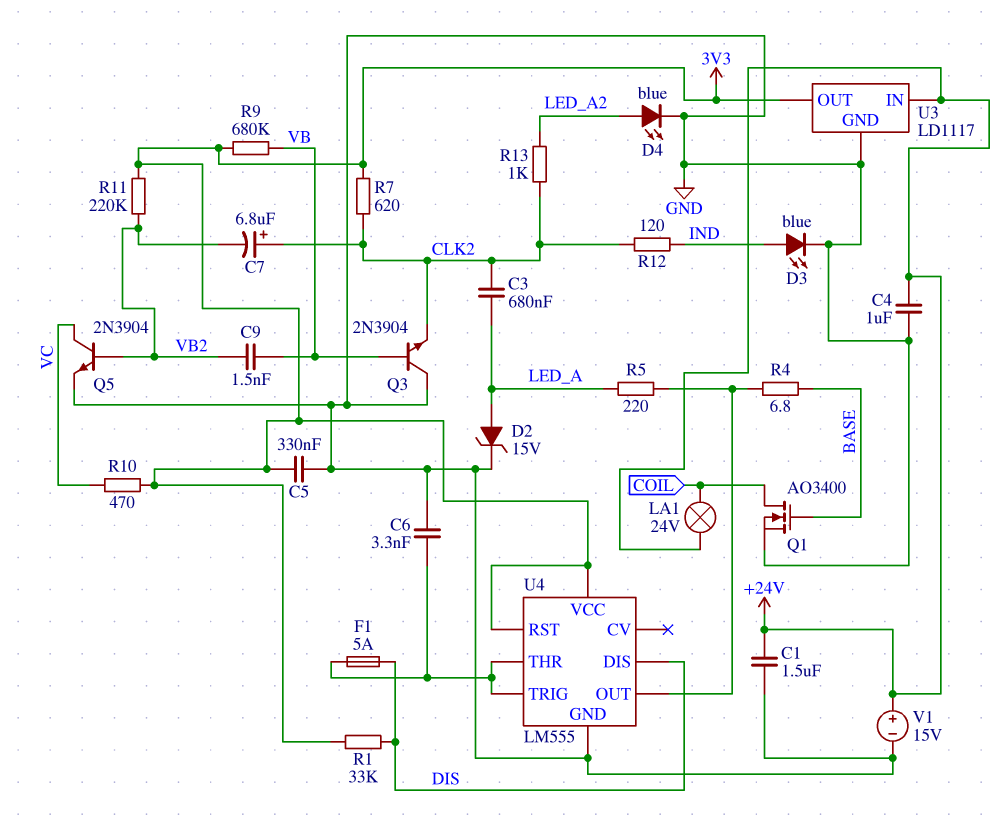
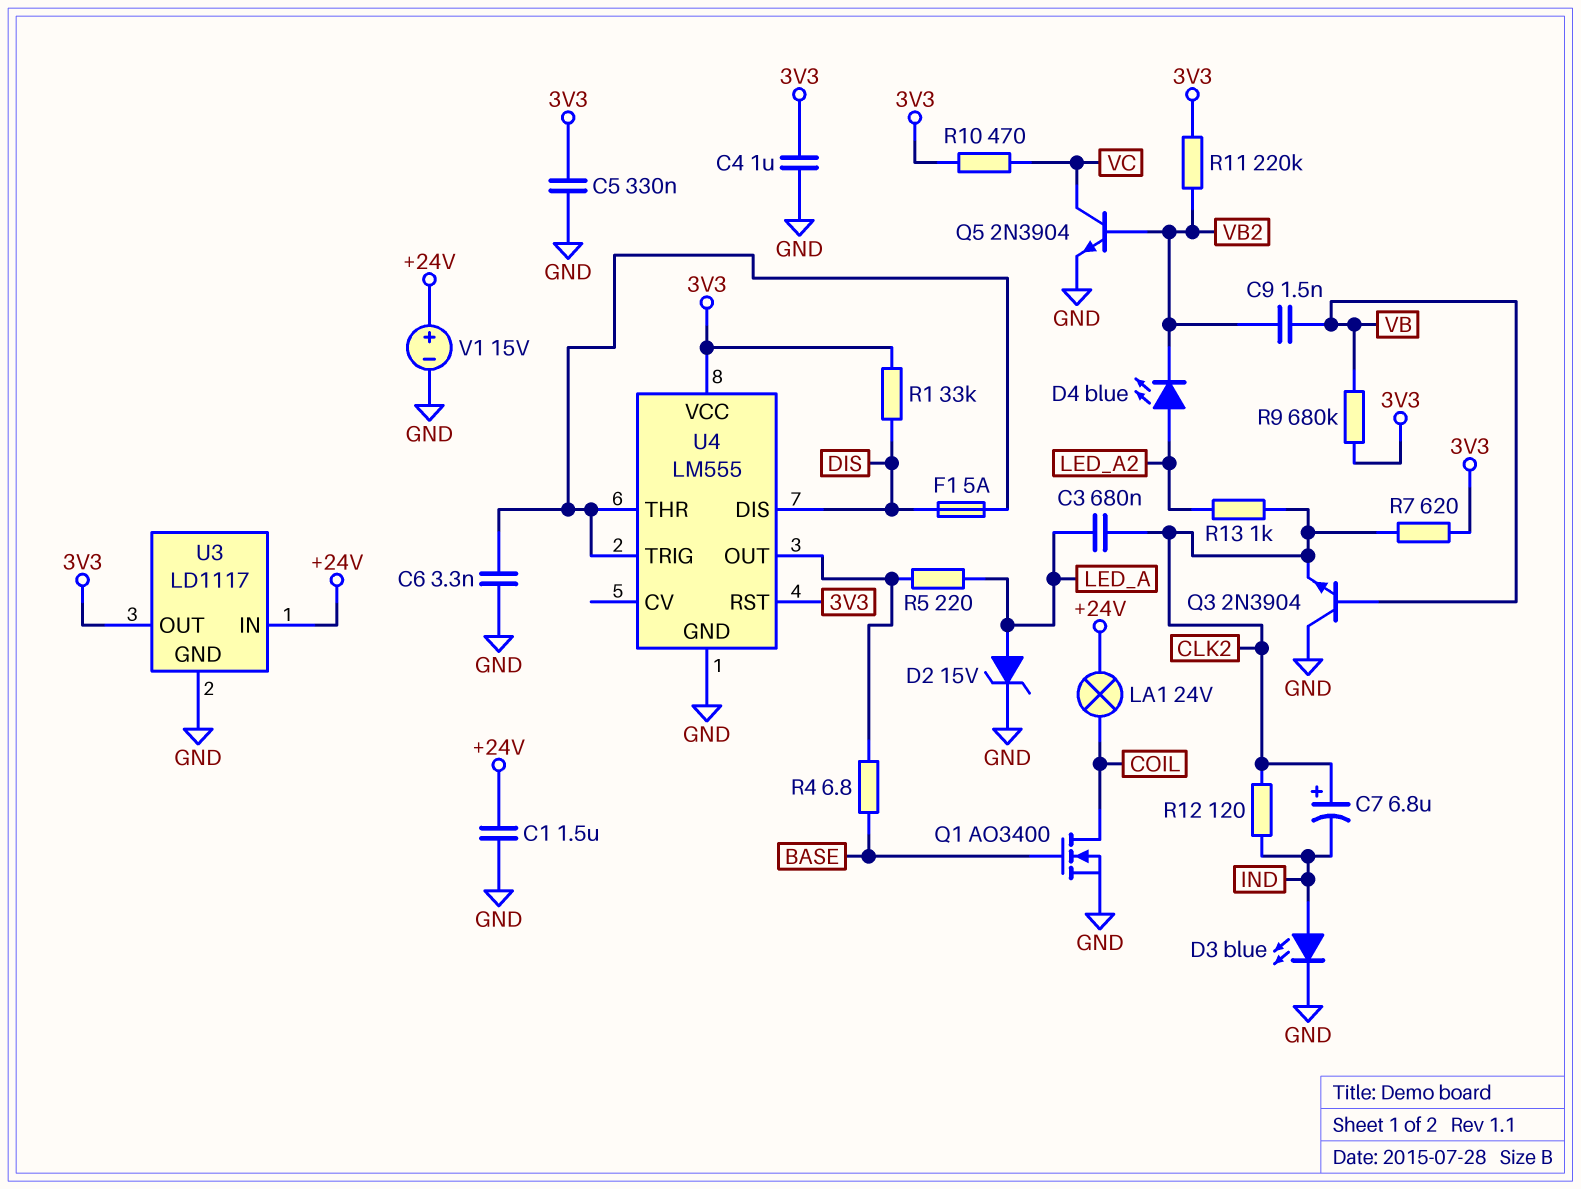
C4: 1uF (+24V, GND) -> 1uF (3V3, GND)
C7: 6.8uF (plus CLK2, minus VB2) -> 6.8uF (plus CLK2, minus IND)
D4: LED blue (A LED_A2, K GND) -> LED blue (A LED_A2, K VB2)

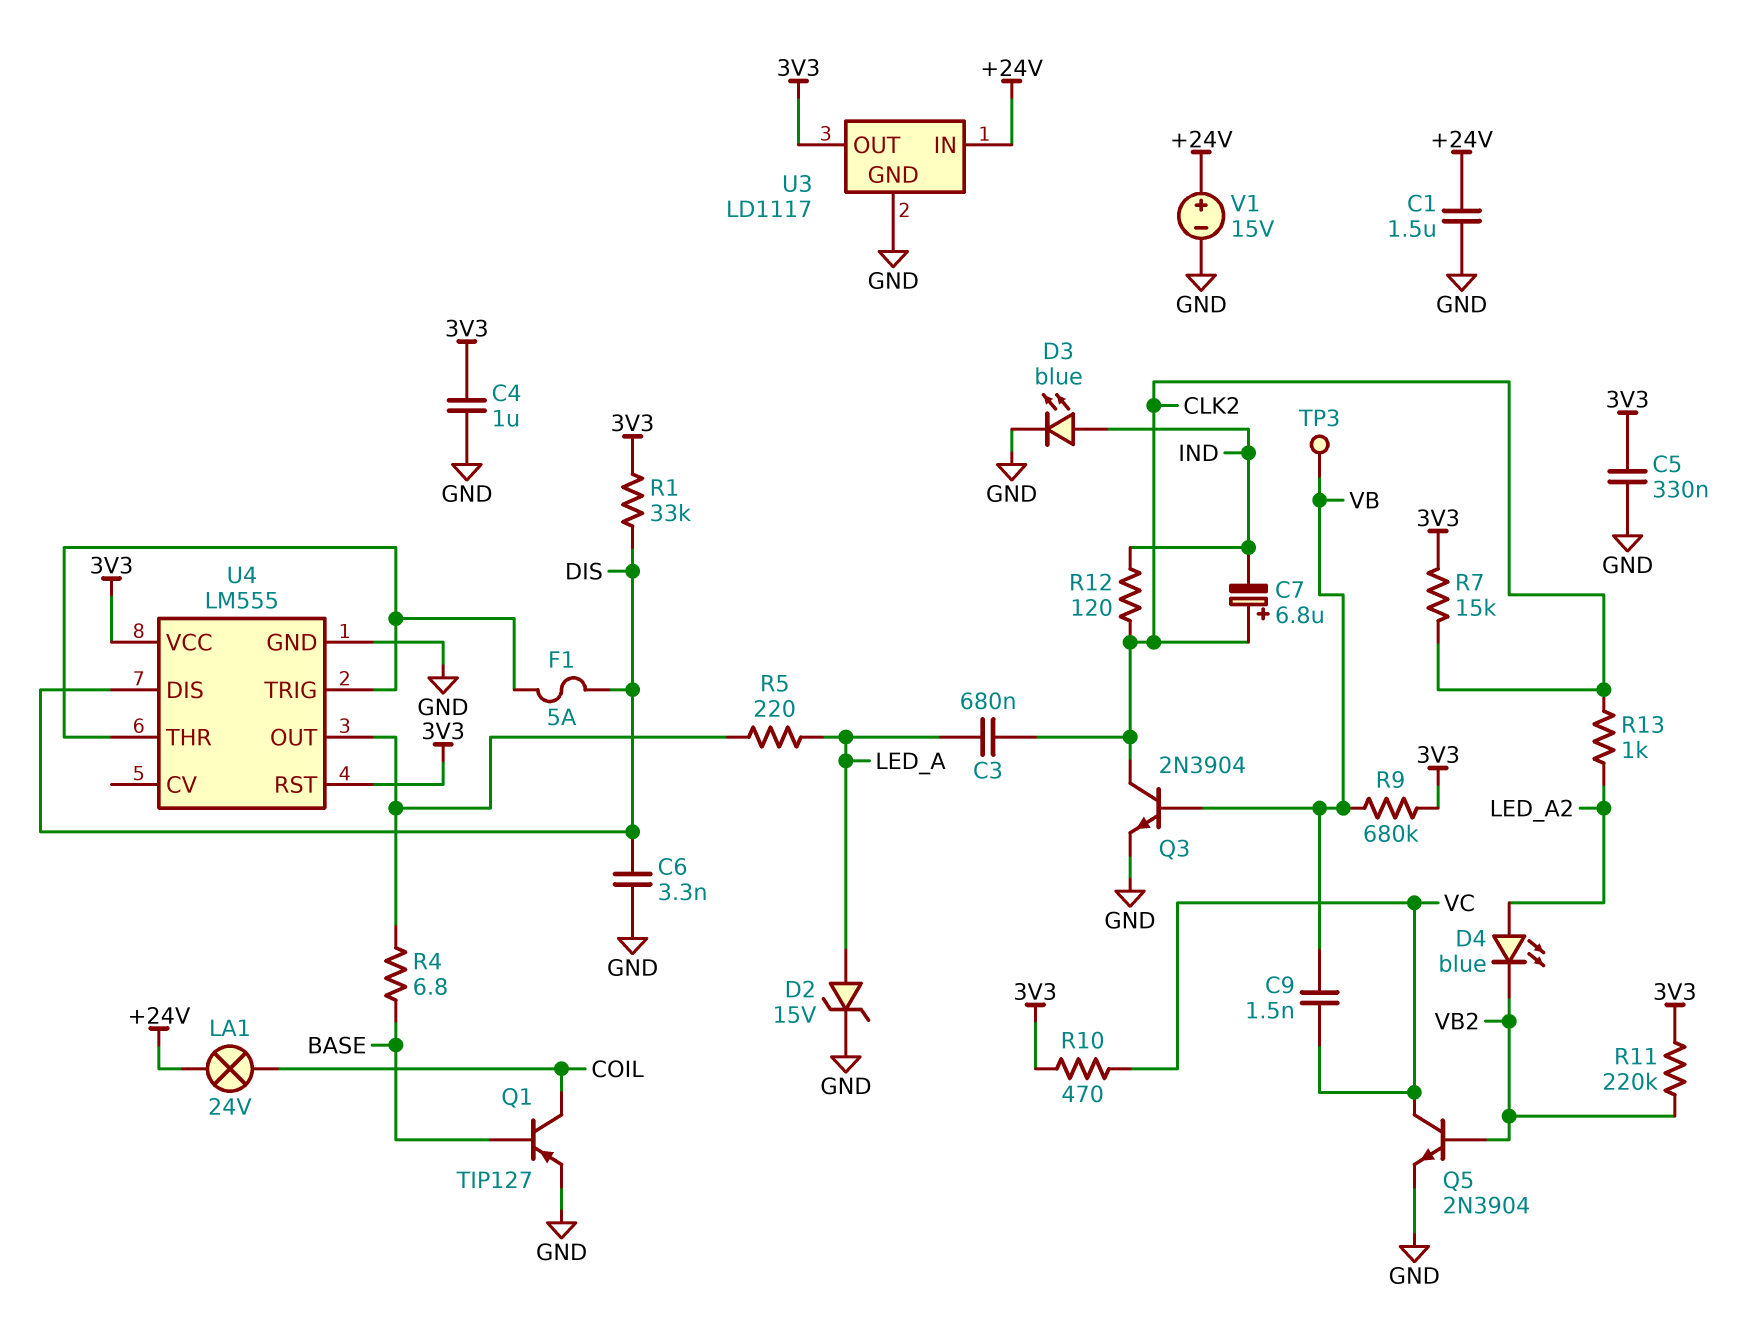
C6: 3.3nF (GND, U4/THR) -> 3.3nF (DIS, GND)
C9: 1.5nF (VB, VB2) -> 1.5nF (VB, VC)
Q1: NMOS AO3400 (G BASE, D COIL, S GND) -> PNP TIP127 (B BASE, C COIL, E GND)
Q3: NPN 2N3904 (B VB, C GND, E CLK2) -> NPN 2N3904 (B VB, C CLK2, E GND)
R7: 620 (3V3, CLK2) -> 15k (3V3, CLK2)
TP3: none -> test point (VB)

